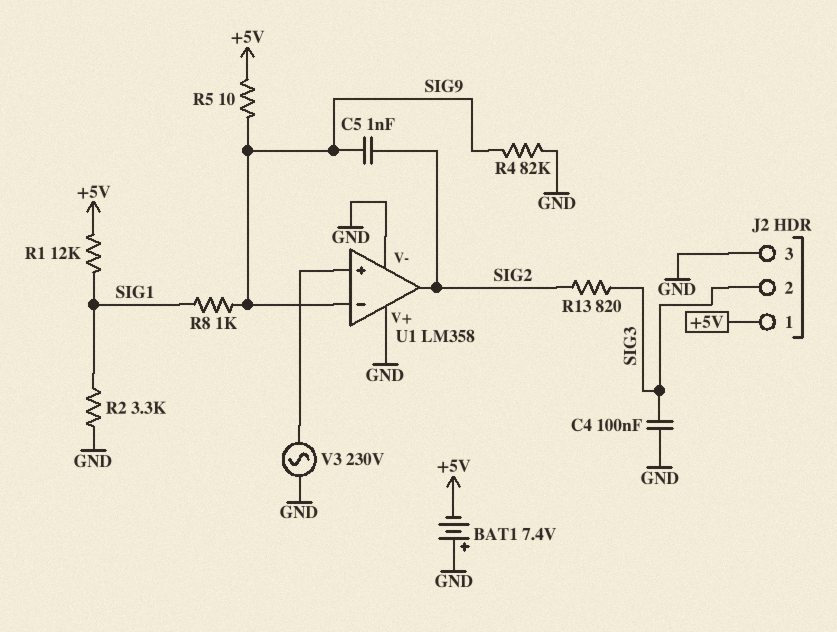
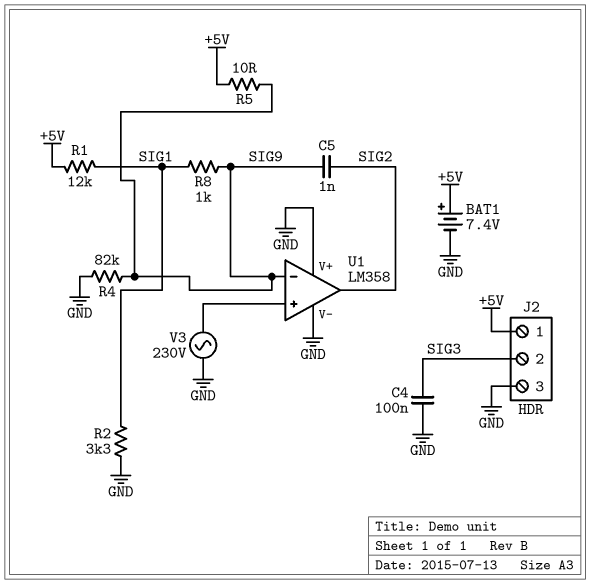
BAT1: 7.4V (plus GND, minus +5V) -> 7.4V (plus +5V, minus GND)
R13: 820 (SIG2, SIG3) -> none

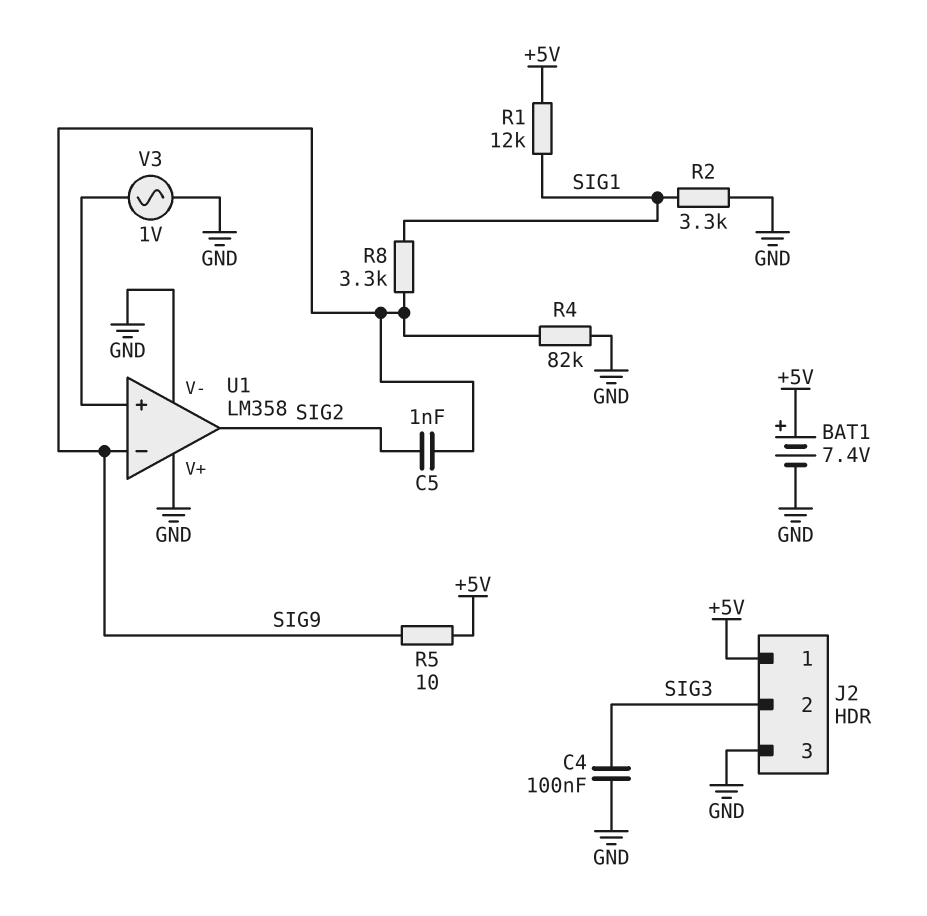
R8: 1k (SIG1, SIG9) -> 3.3k (SIG1, SIG9)
V3: AC 230V (GND, U1/in+) -> AC 1V (GND, U1/in+)

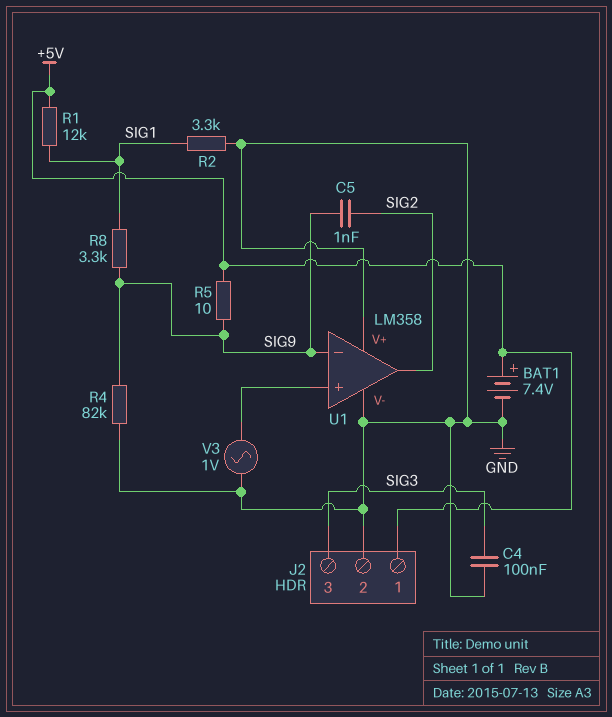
J2 pin 2: SIG3 -> GND
J2 pin 3: GND -> SIG3

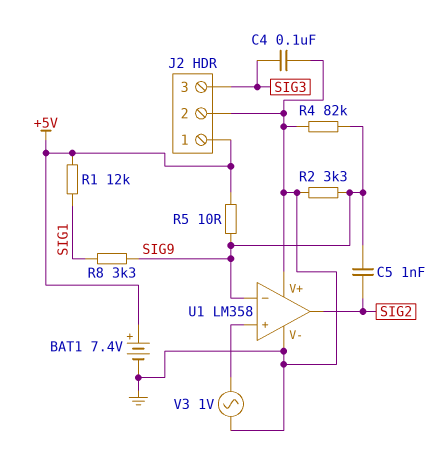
R2: 3.3k (GND, SIG1) -> 3.3k (GND, SIG9)

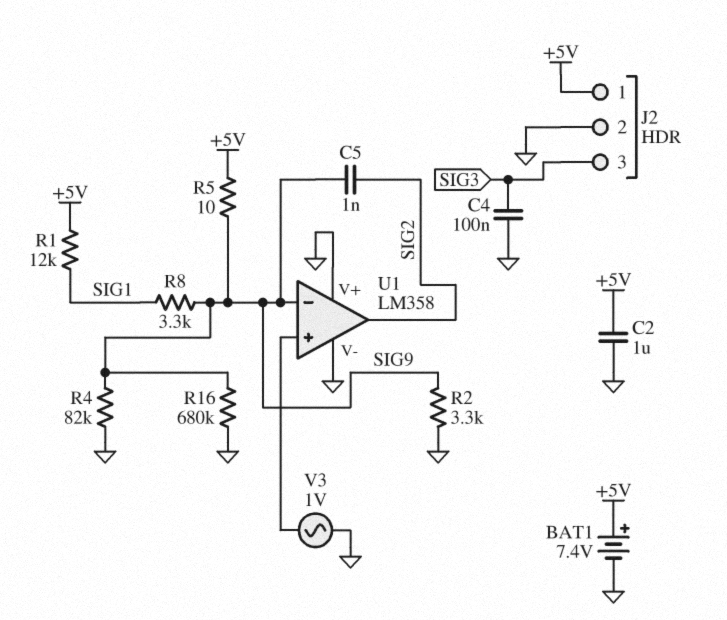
C2: none -> 1uF (+5V, GND)
R16: none -> 680k (GND, SIG9)

